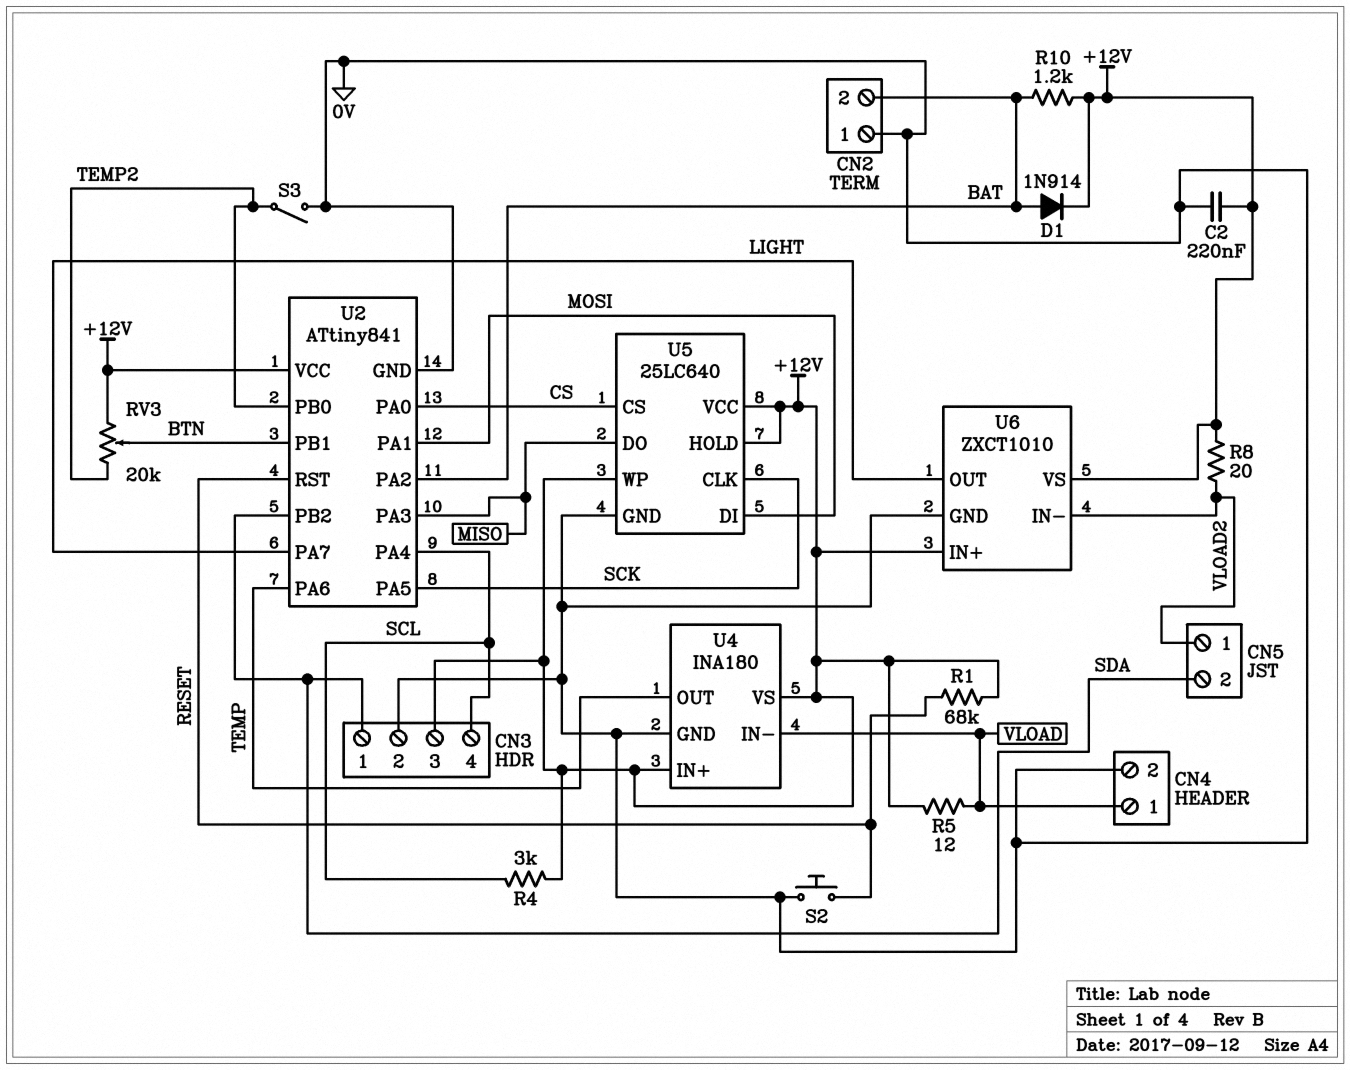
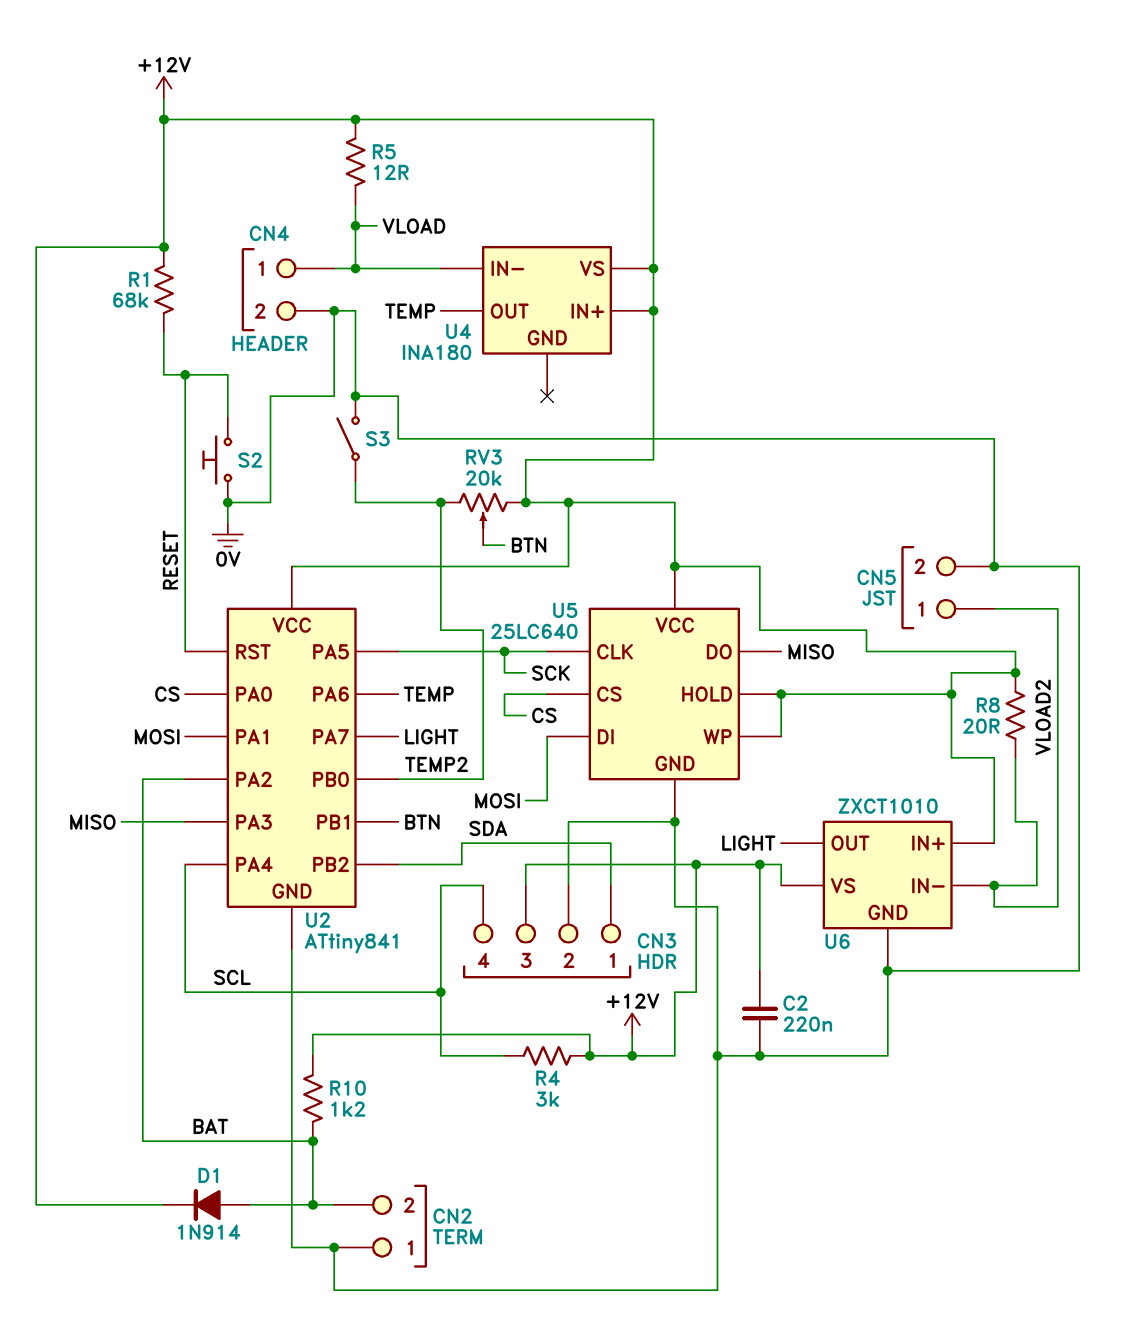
CN5 pin 2: SDA -> 0V
U4 pin GND: 0V -> none

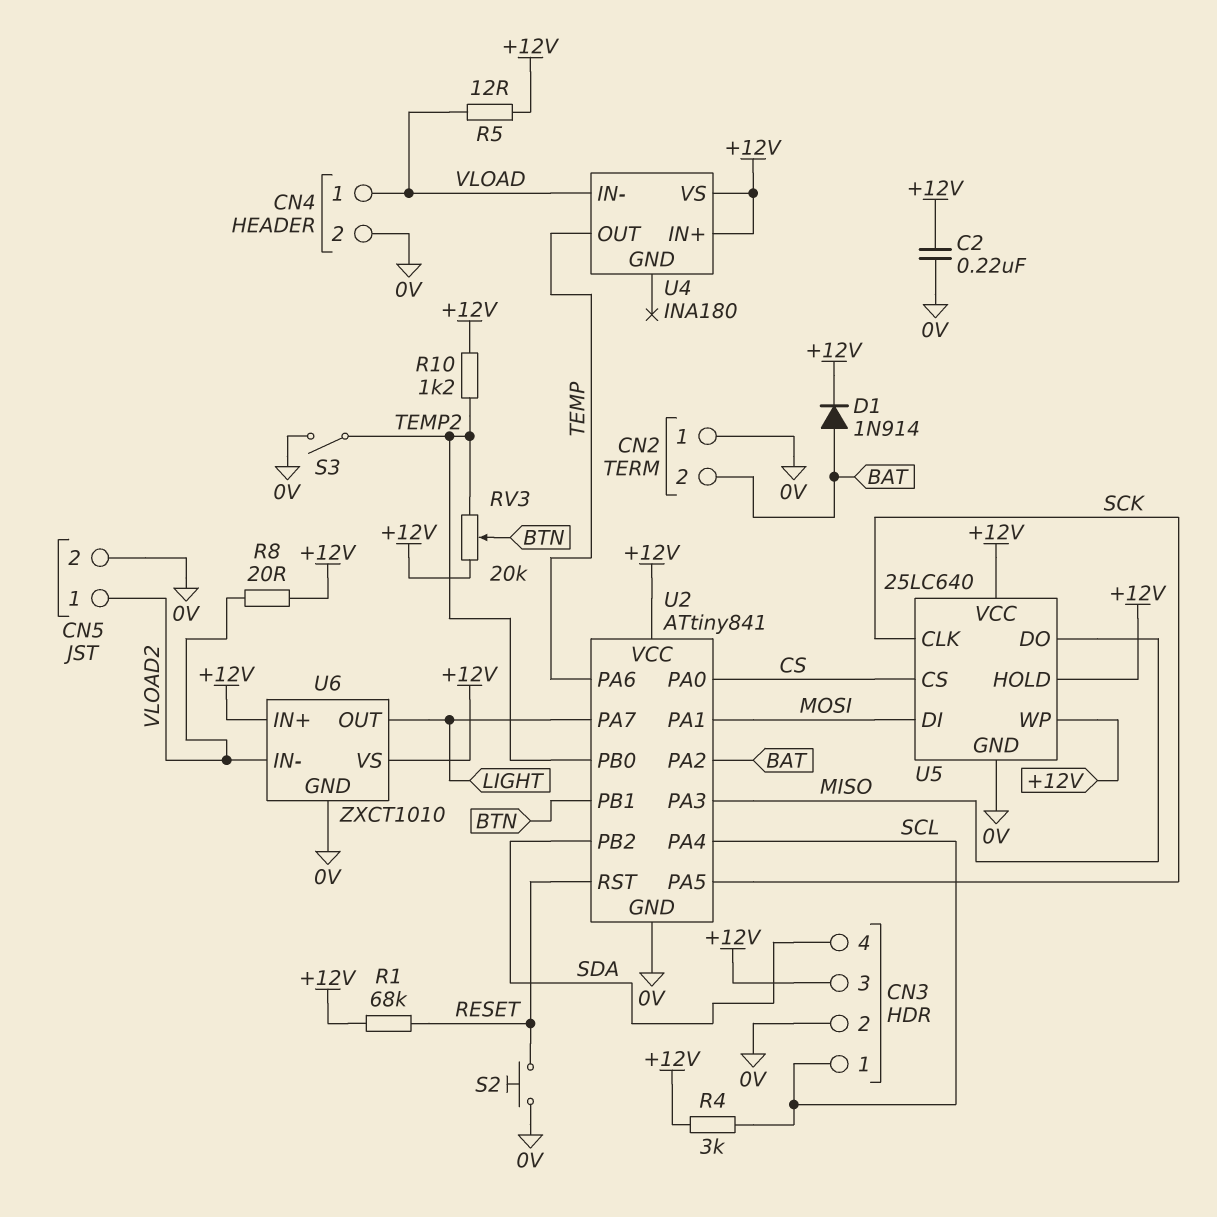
CN3 pin 1: SDA -> SCL
CN3 pin 4: SCL -> SDA
R10: 1.2k (+12V, BAT) -> 1.2k (+12V, TEMP2)

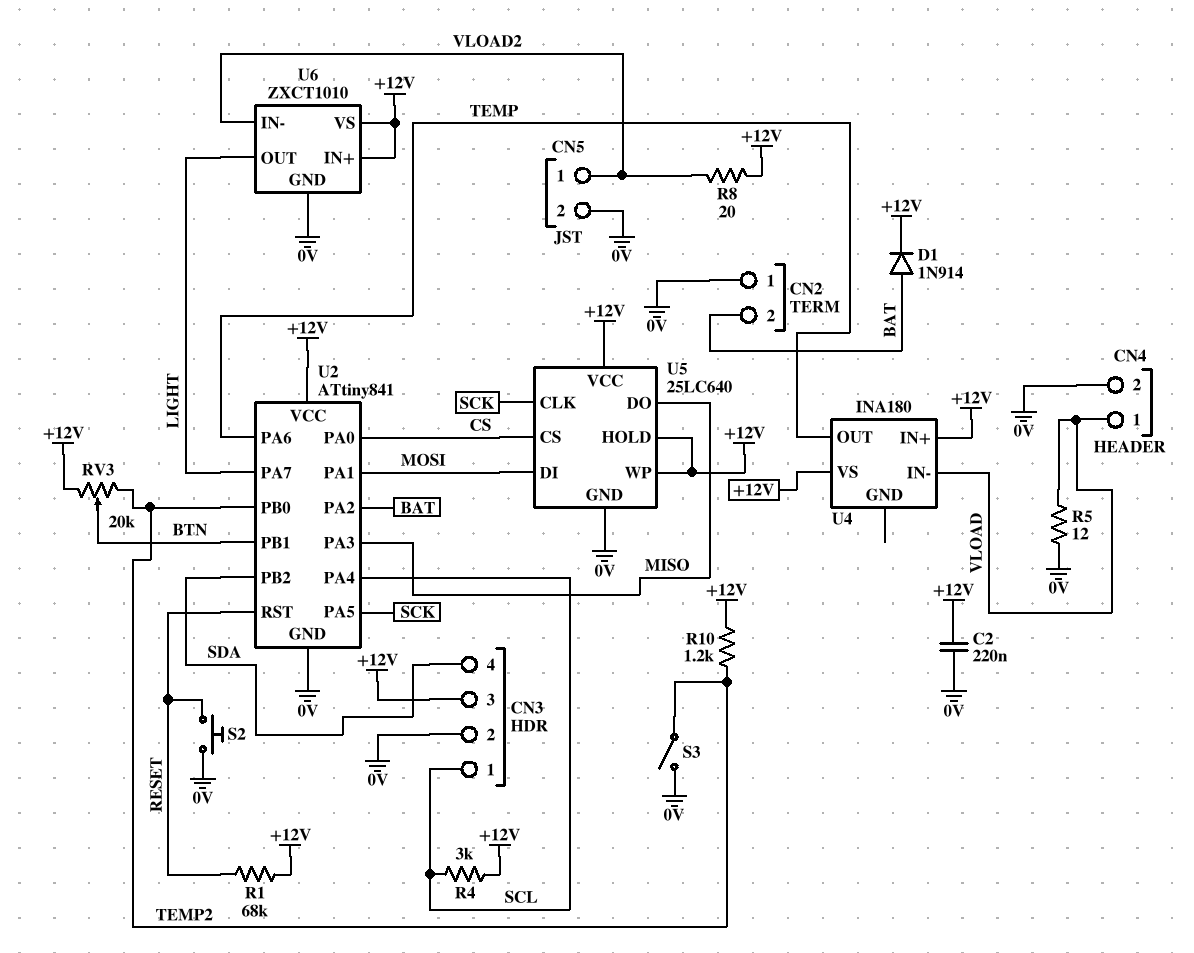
R5: 12 (+12V, VLOAD) -> 12 (0V, VLOAD)

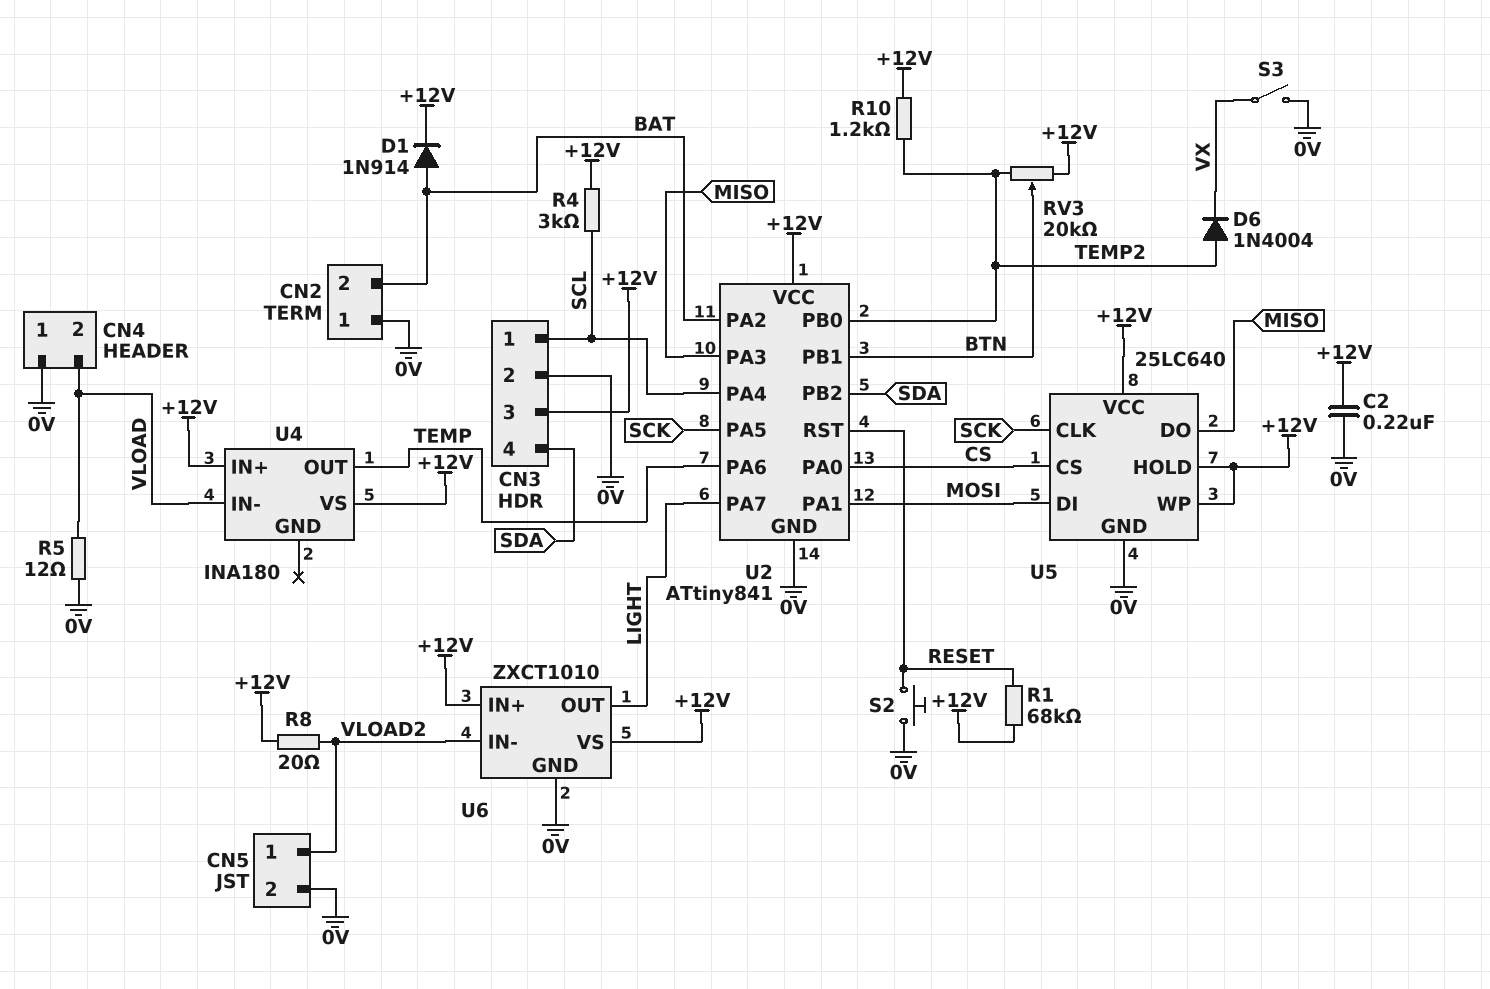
CN4 pin 1: VLOAD -> 0V
CN4 pin 2: 0V -> VLOAD
D6: none -> diode 1N4004 (A TEMP2, K VX)
S3: switch (0V, TEMP2) -> switch (0V, VX)

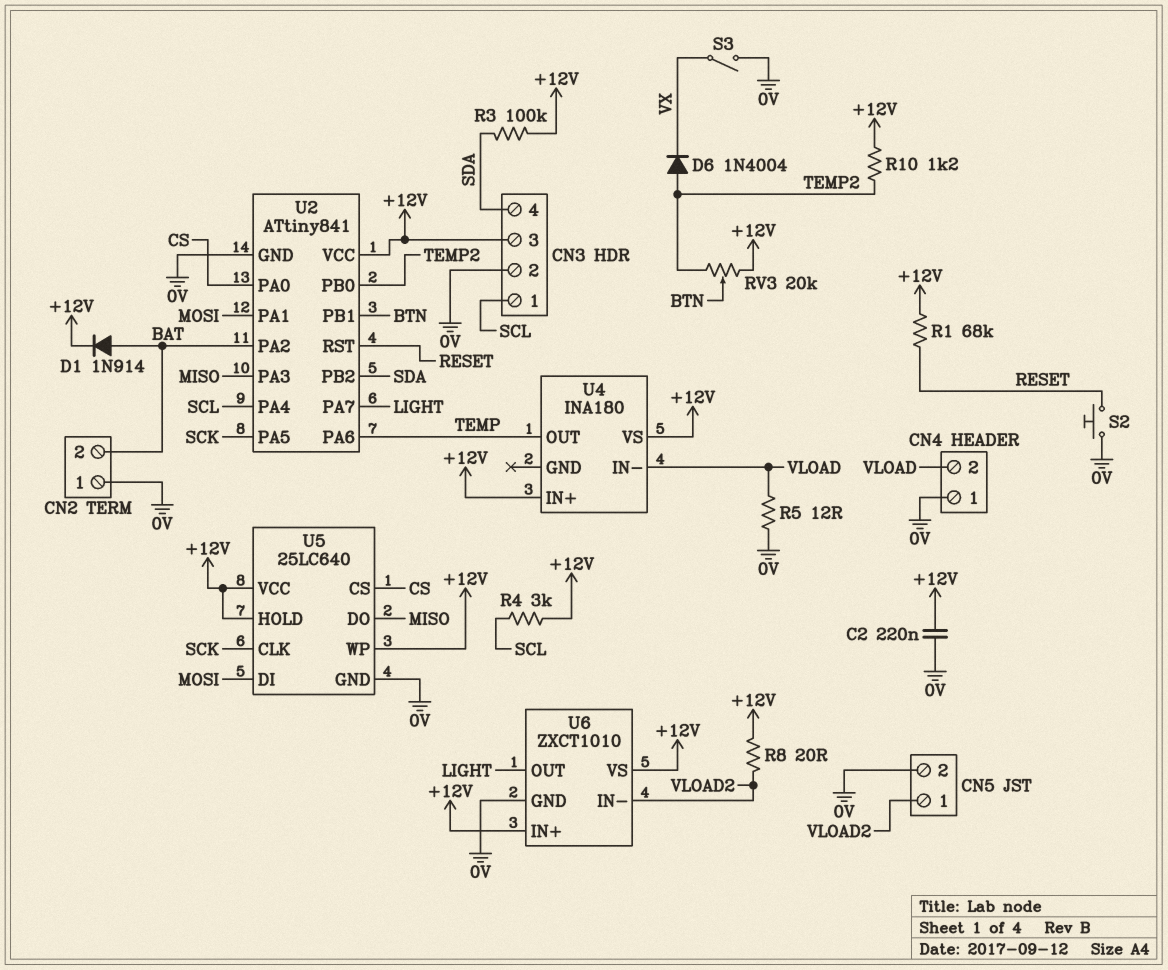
R3: none -> 100k (+12V, SDA)

